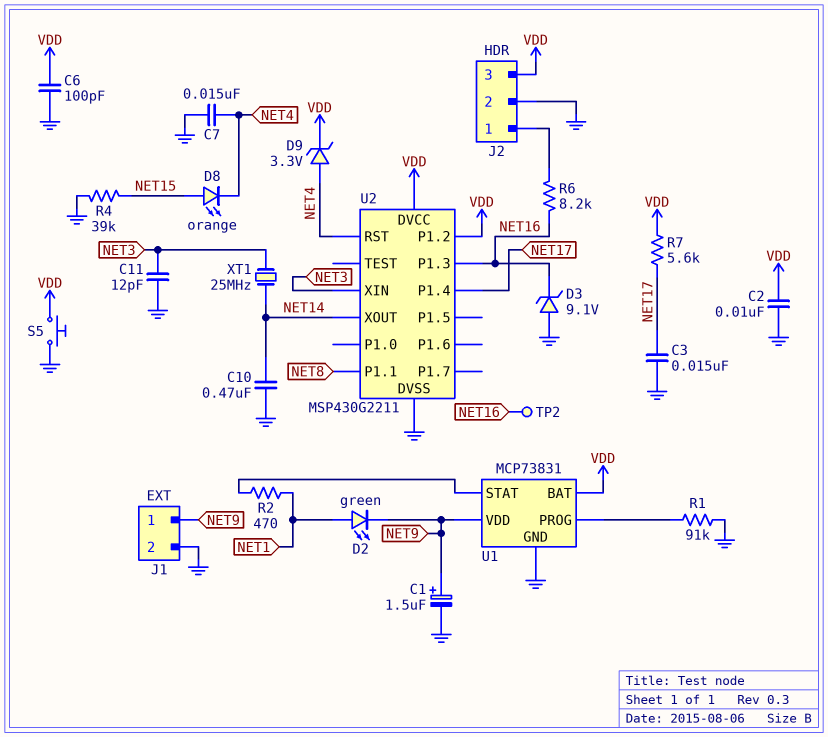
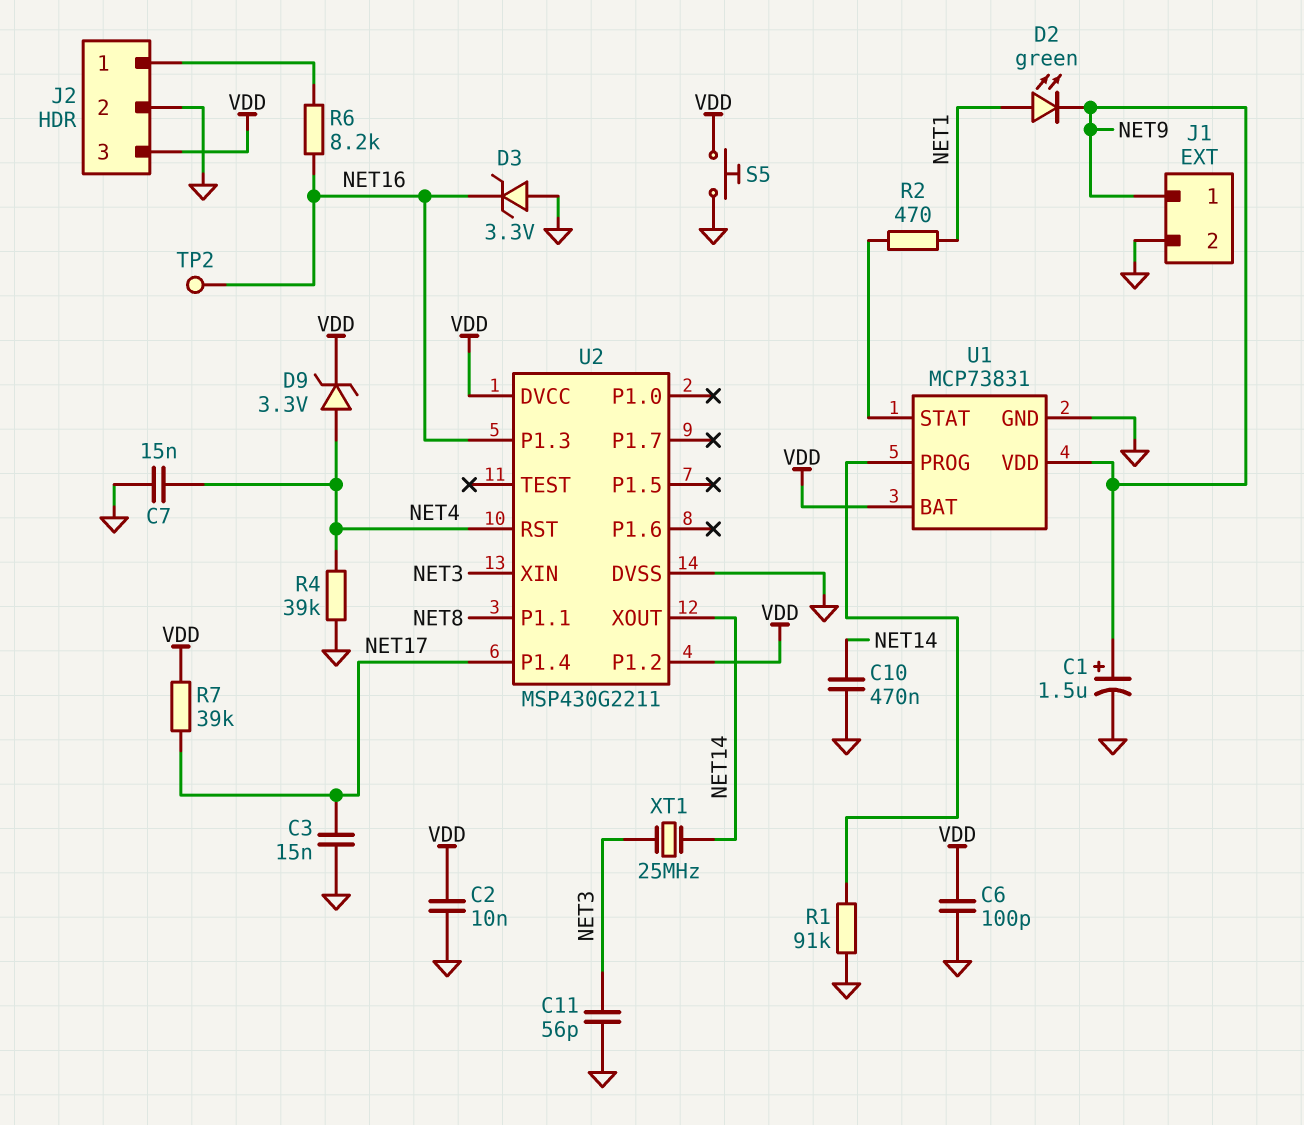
C11: 12pF (GND, NET3) -> 56pF (GND, NET3)
D3: zener 9.1V (A GND, K NET16) -> zener 3.3V (A GND, K NET16)
D8: LED orange (A NET15, K NET4) -> none
R4: 39k (GND, NET15) -> 39k (GND, NET4)
R7: 5.6k (NET17, VDD) -> 39k (NET17, VDD)

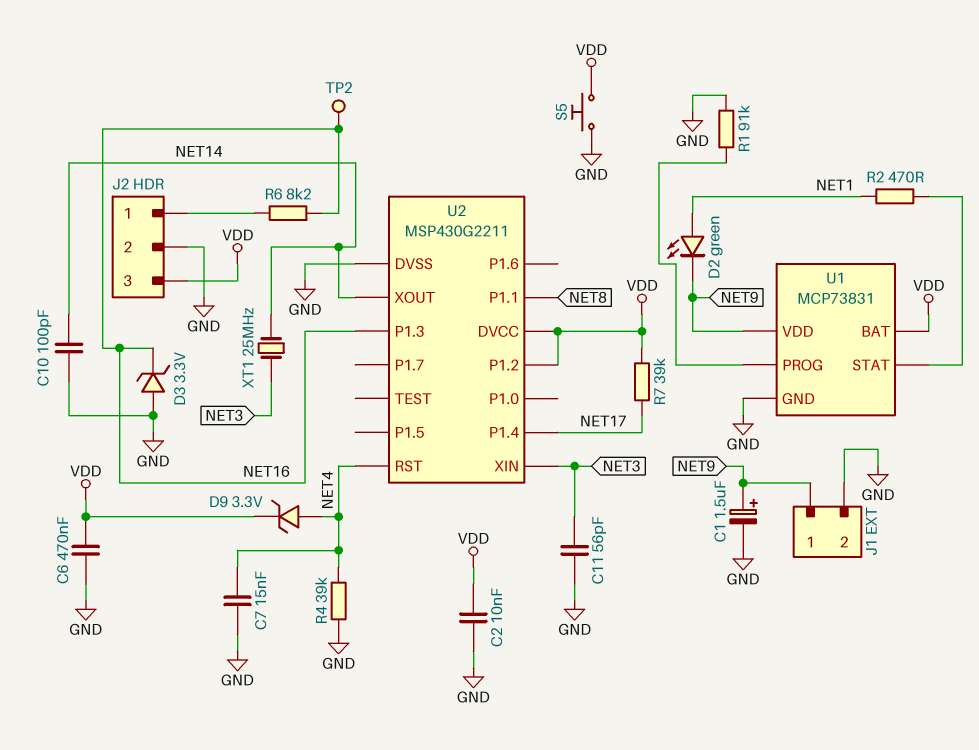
C3: 15nF (GND, NET17) -> none
C6: 100pF (GND, VDD) -> 470nF (GND, VDD)
C10: 470nF (GND, NET14) -> 100pF (GND, NET14)

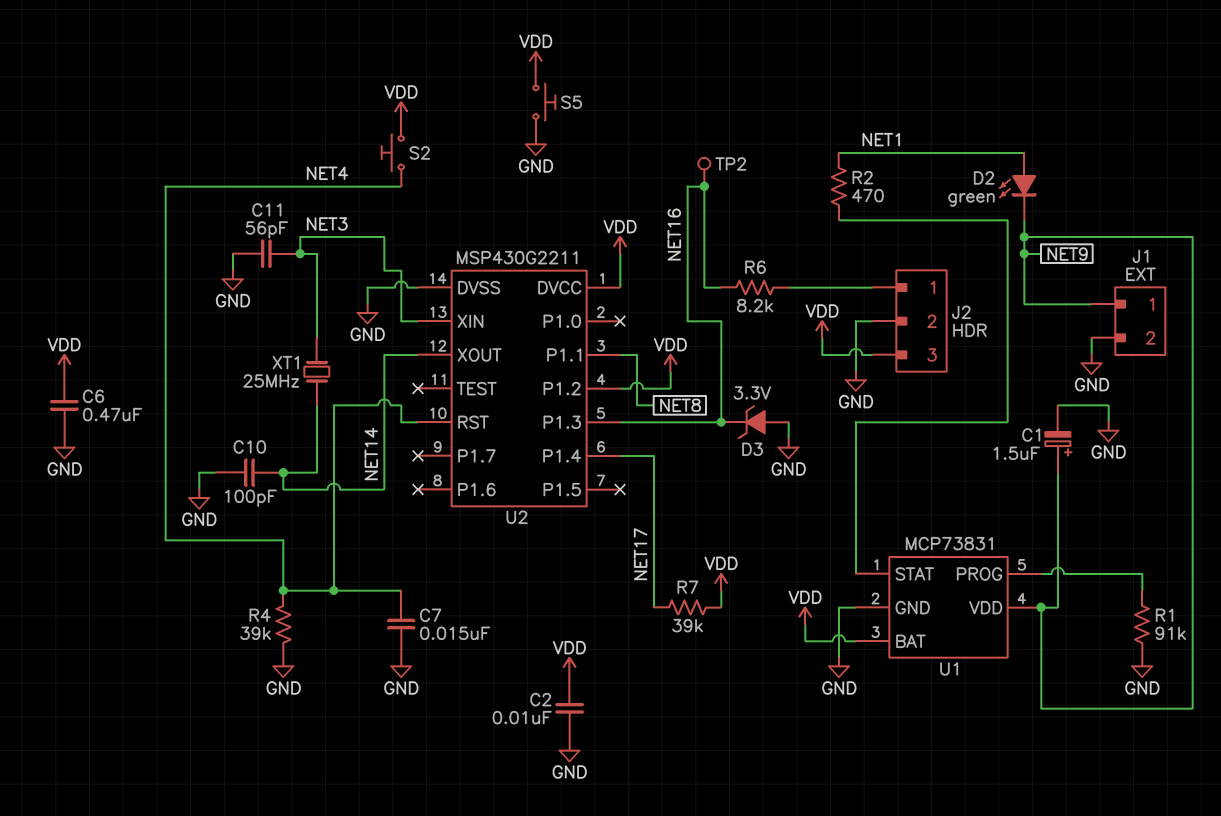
D9: zener 3.3V (A NET4, K VDD) -> none
S2: none -> button (NET4, VDD)

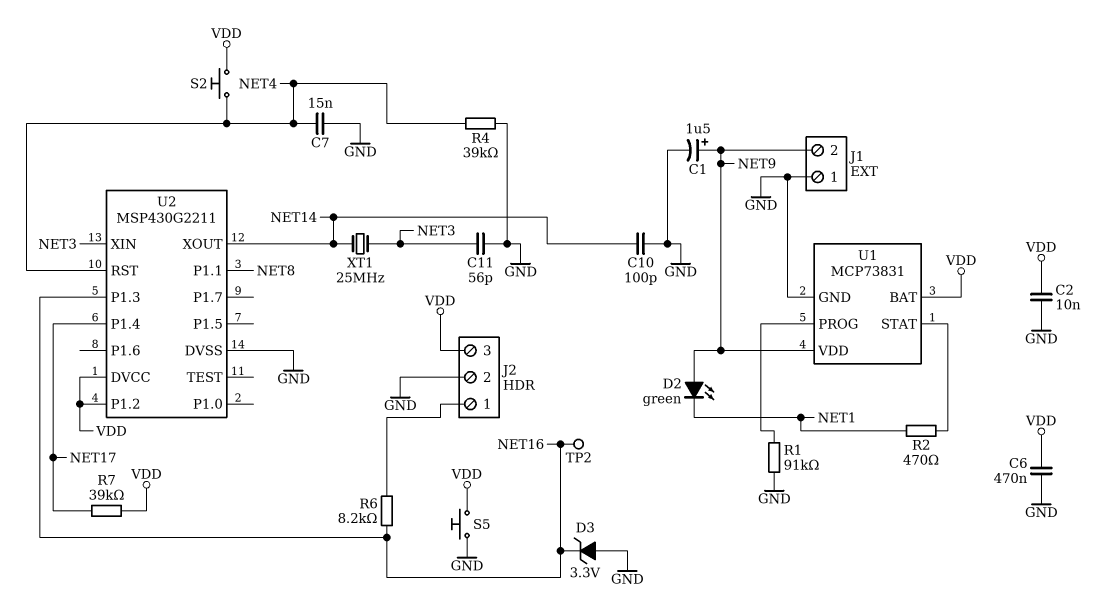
D2: LED green (A NET1, K NET9) -> LED green (A NET9, K NET1)
J1 pin 1: NET9 -> GND
J1 pin 2: GND -> NET9

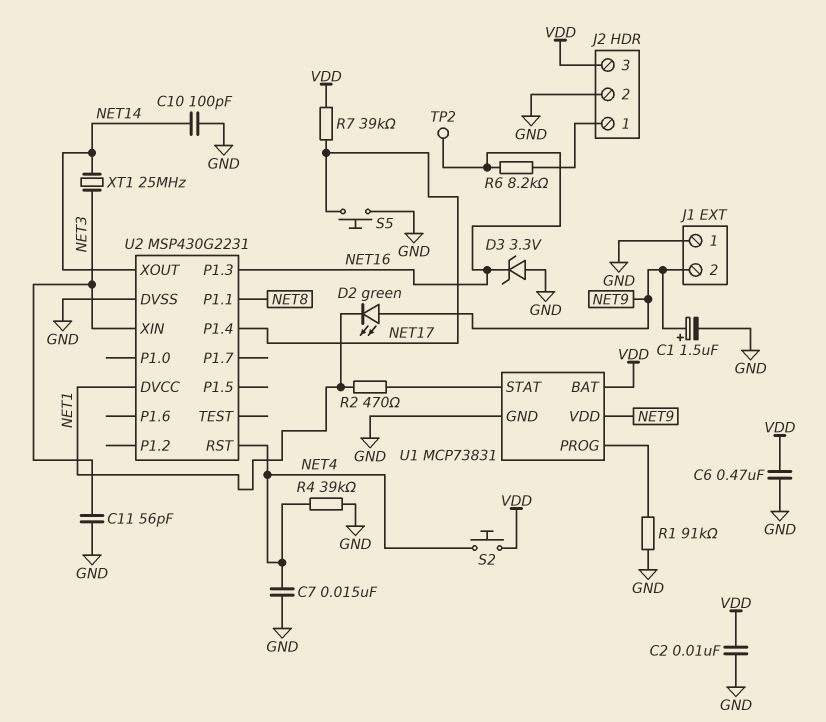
S5: button (GND, VDD) -> button (GND, NET17)
U2: MSP430G2211 -> MSP430G2231
U2 pin DVCC: VDD -> NET1
U2 pin P1.2: VDD -> none

